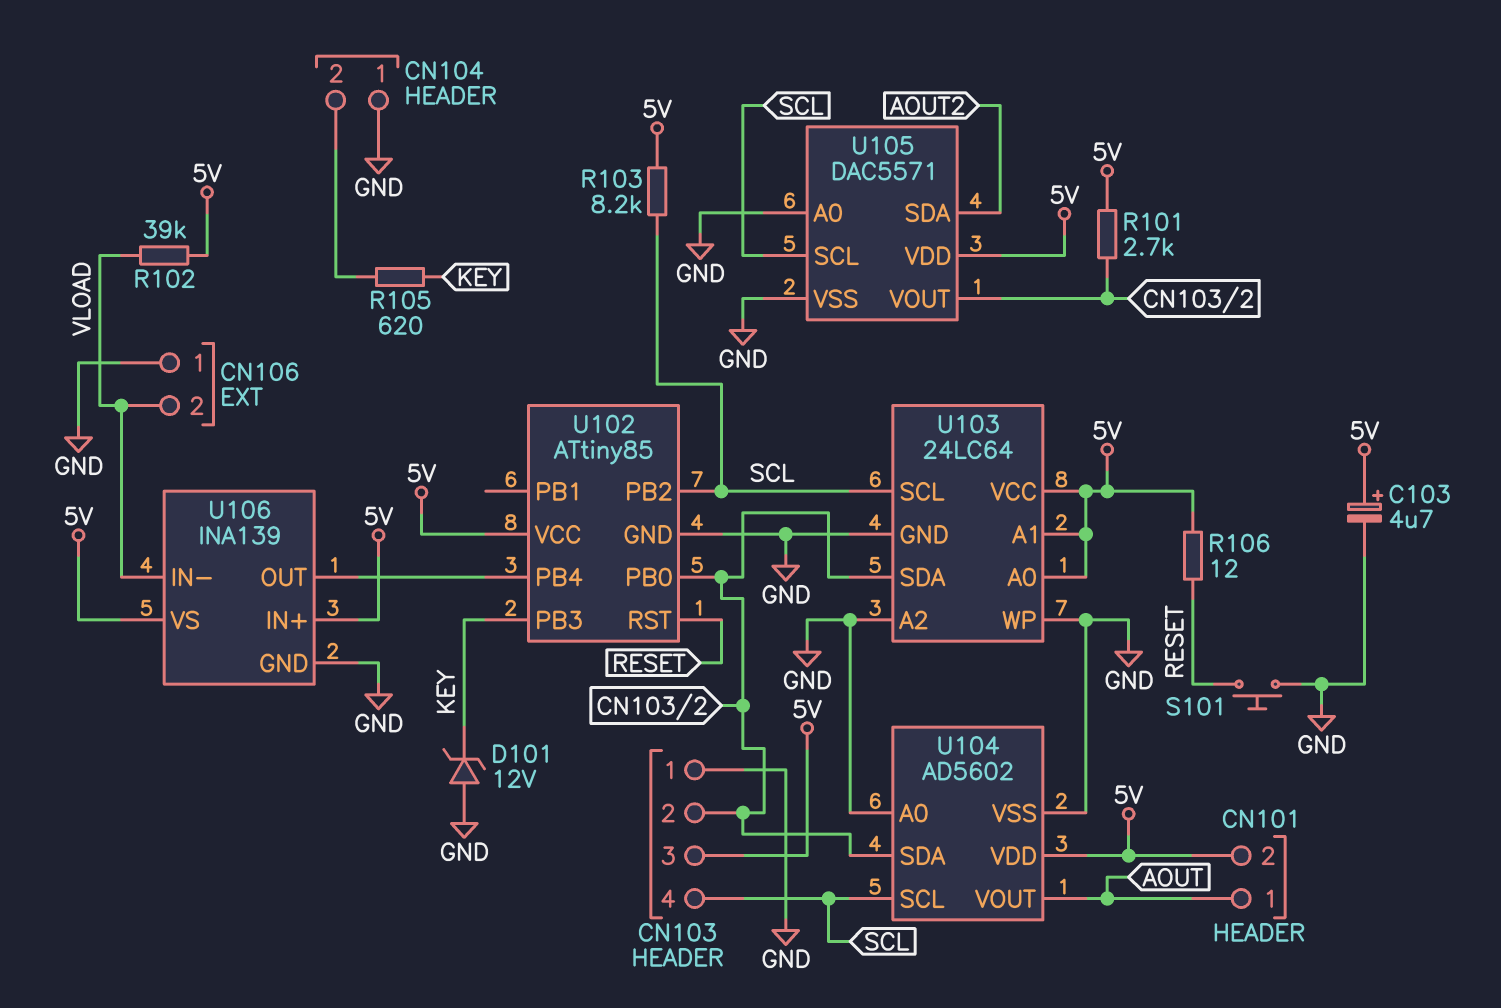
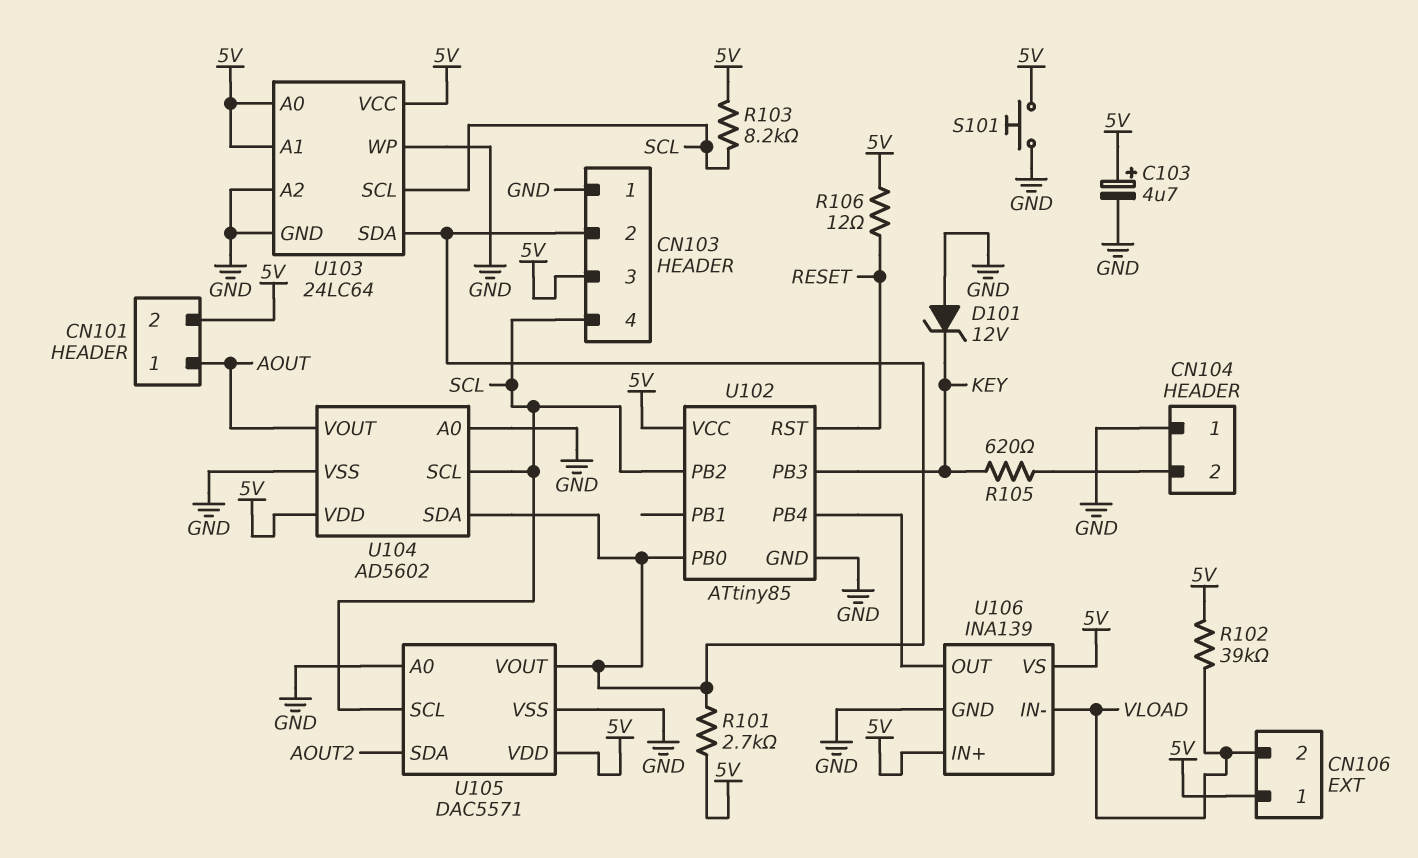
CN106 pin 1: GND -> 5V
S101: button (GND, RESET) -> button (5V, GND)

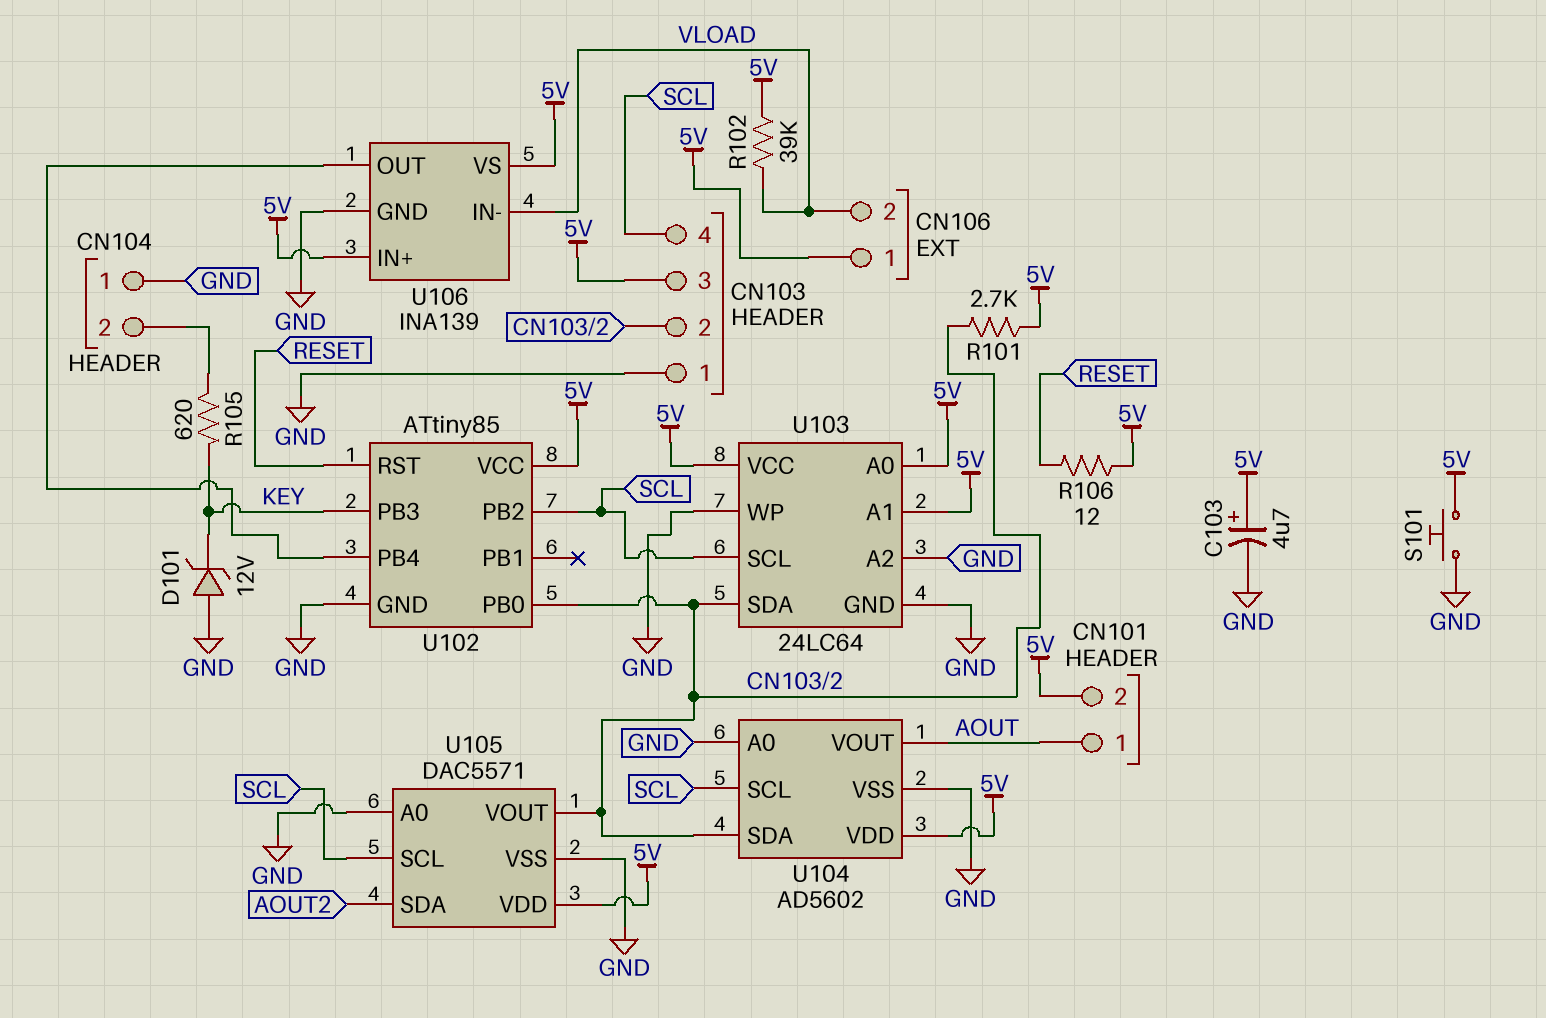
R103: 8.2k (5V, SCL) -> none

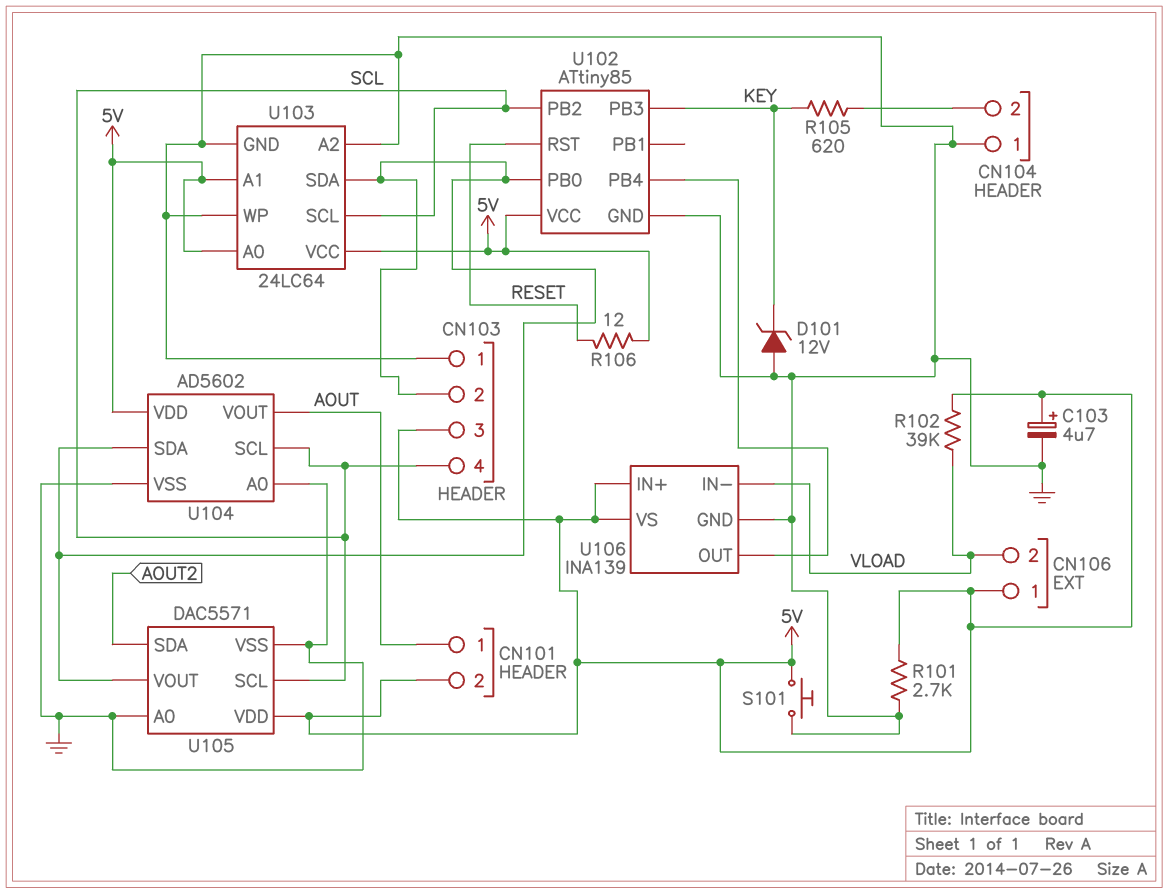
R101: 2.7k (5V, CN103/2) -> 2.7k (5V, GND)

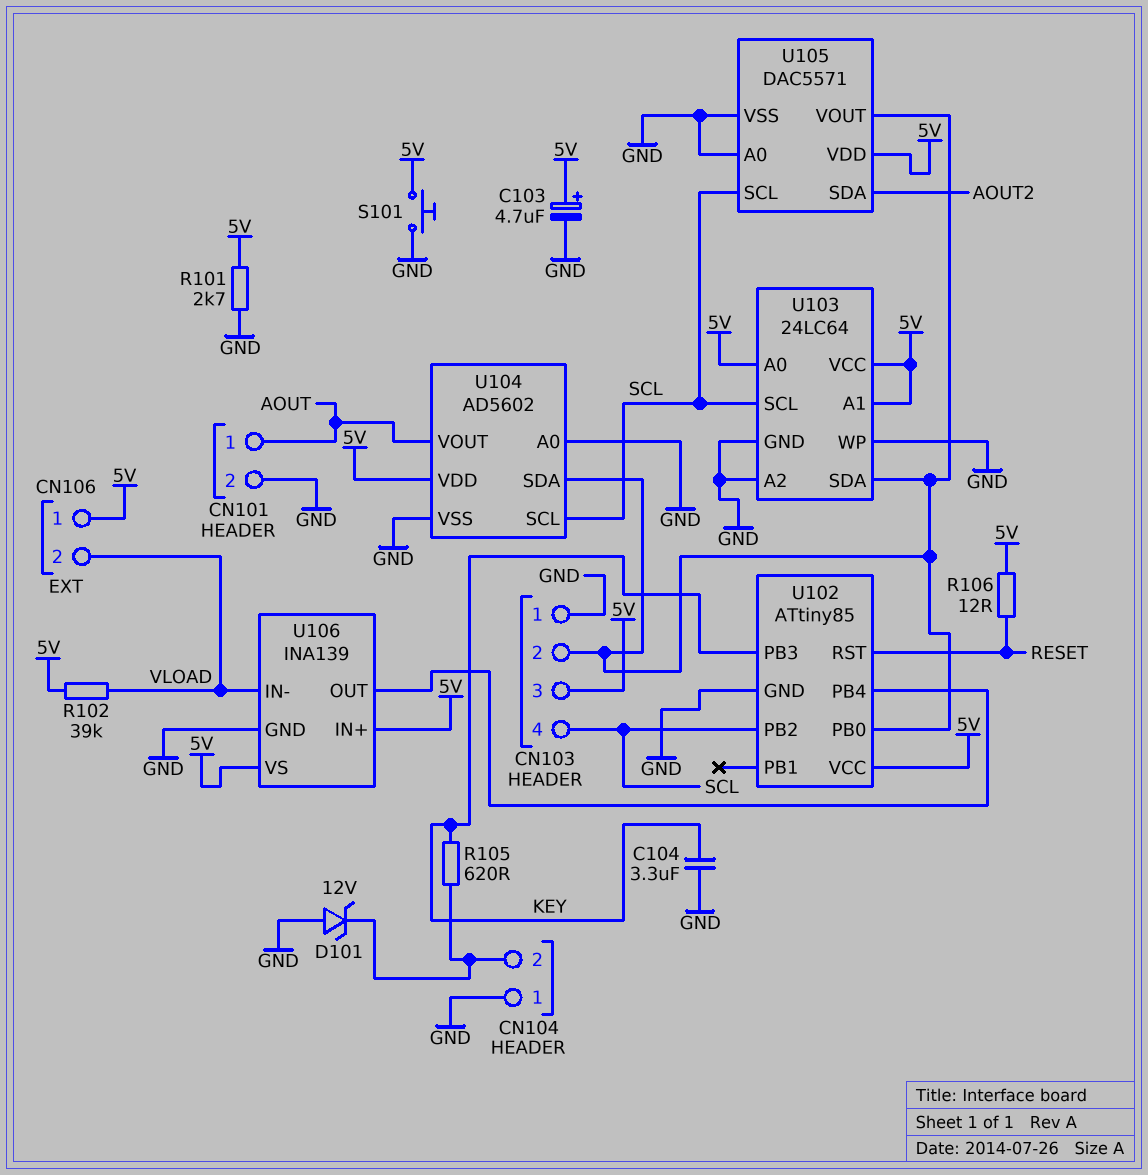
C104: none -> 3.3uF (GND, KEY)
CN101 pin 2: 5V -> GND
D101: zener 12V (A GND, K KEY) -> zener 12V (A GND, K CN104/2)

